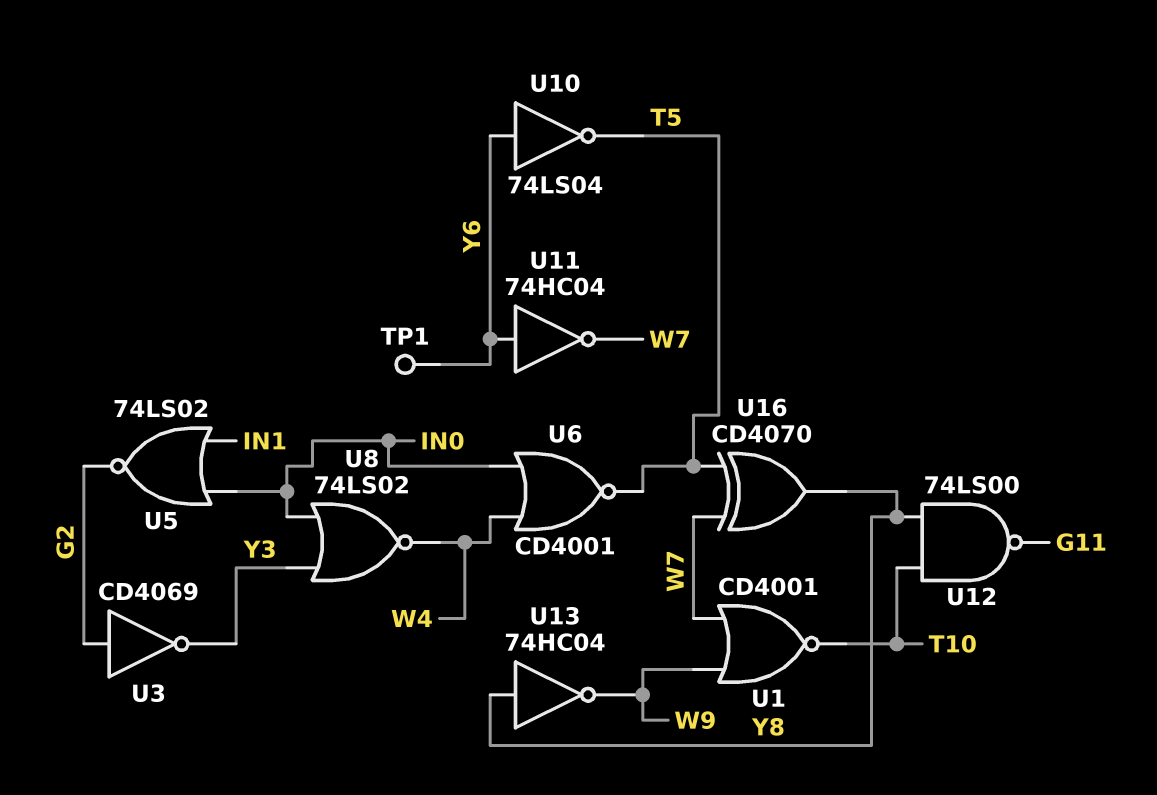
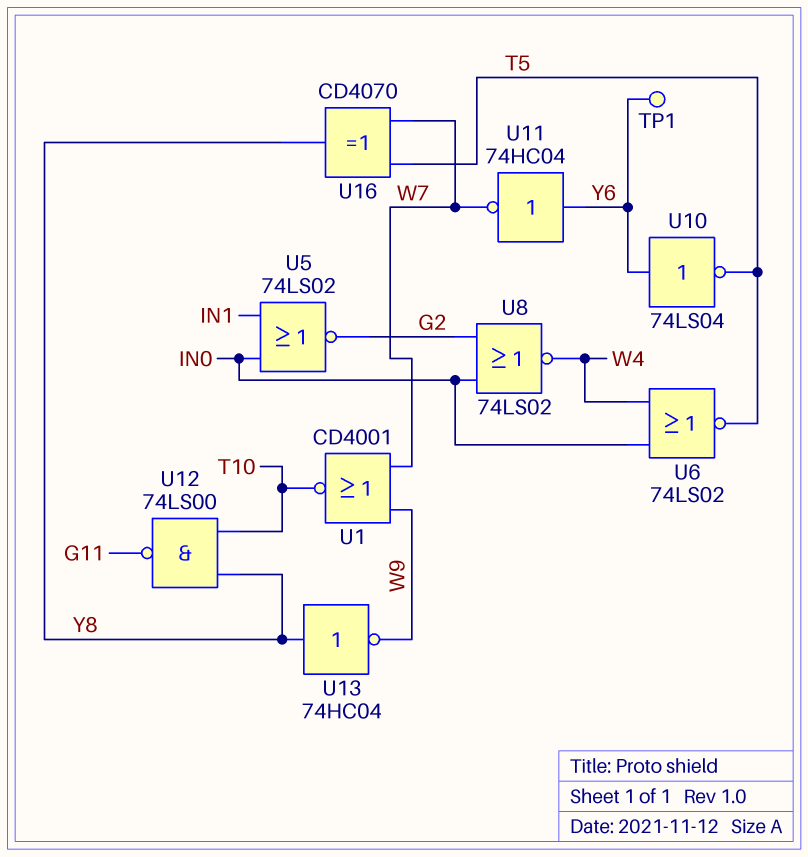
U3: NOT CD4069 (in G2, out Y3) -> none
U6: NOR CD4001 (in IN0, in W4, out T5) -> NOR 74LS02 (in IN0, in W4, out T5)
U8: NOR 74LS02 (in IN0, in Y3, out W4) -> NOR 74LS02 (in G2, in IN0, out W4)

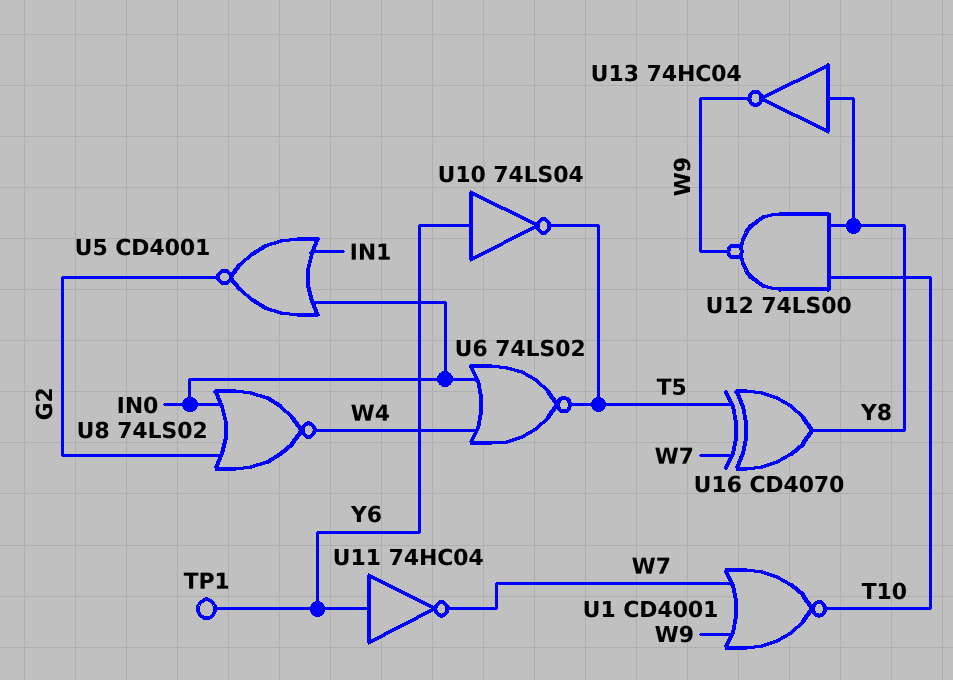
U5: NOR 74LS02 (in IN0, in IN1, out G2) -> NOR CD4001 (in IN0, in IN1, out G2)
U12: NAND 74LS00 (in T10, in Y8, out G11) -> NAND 74LS00 (in T10, in Y8, out W9)

